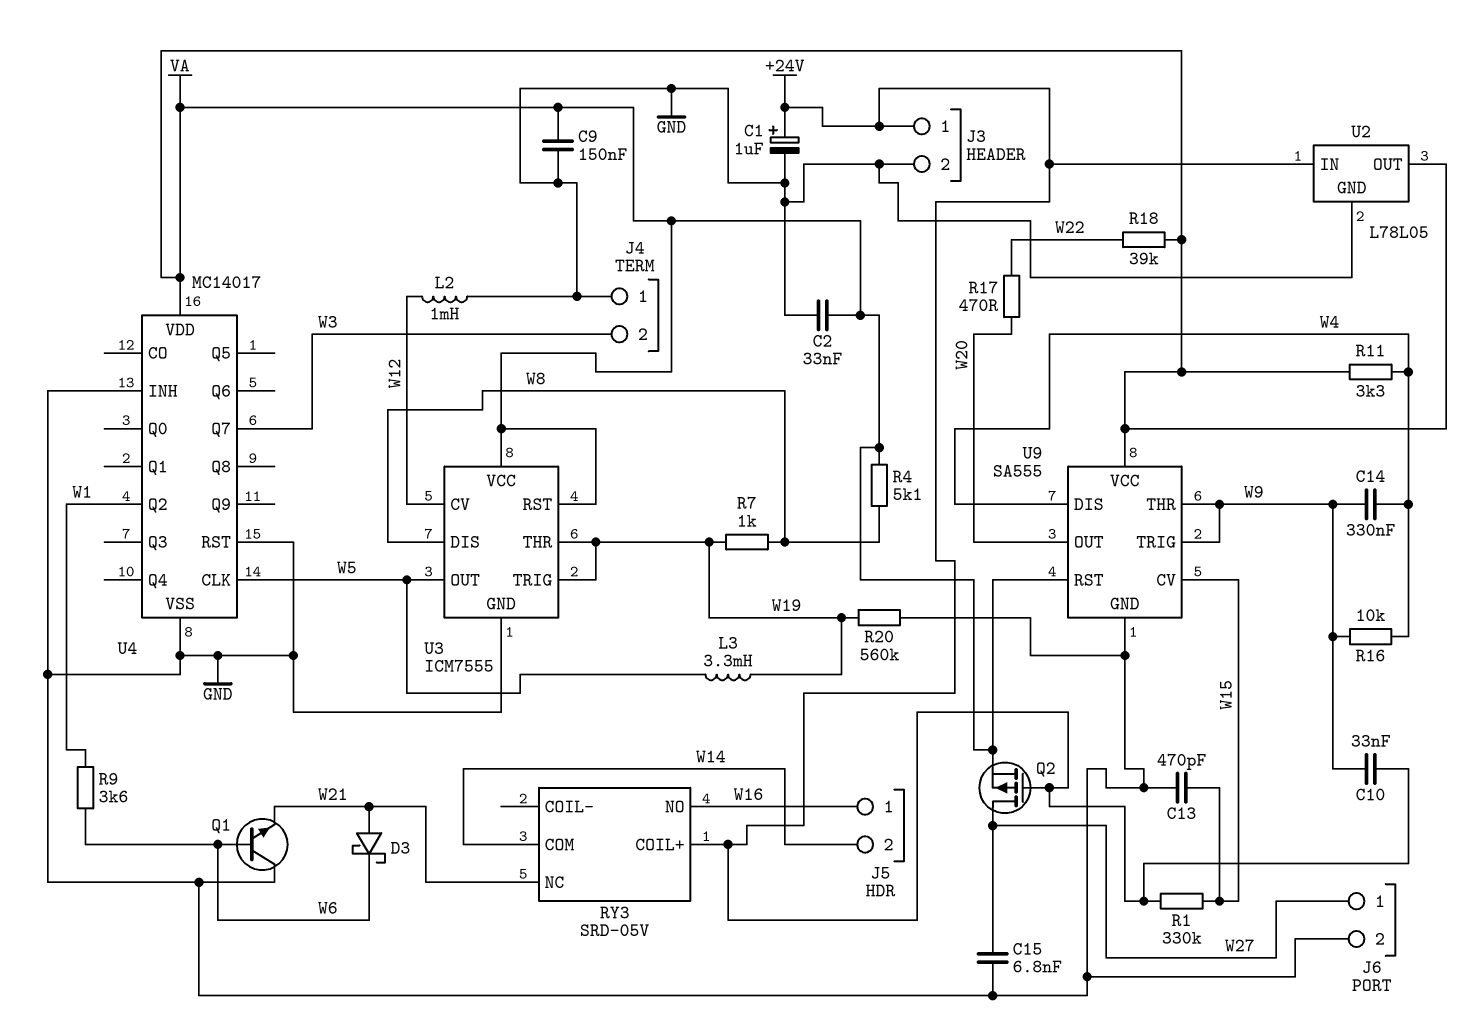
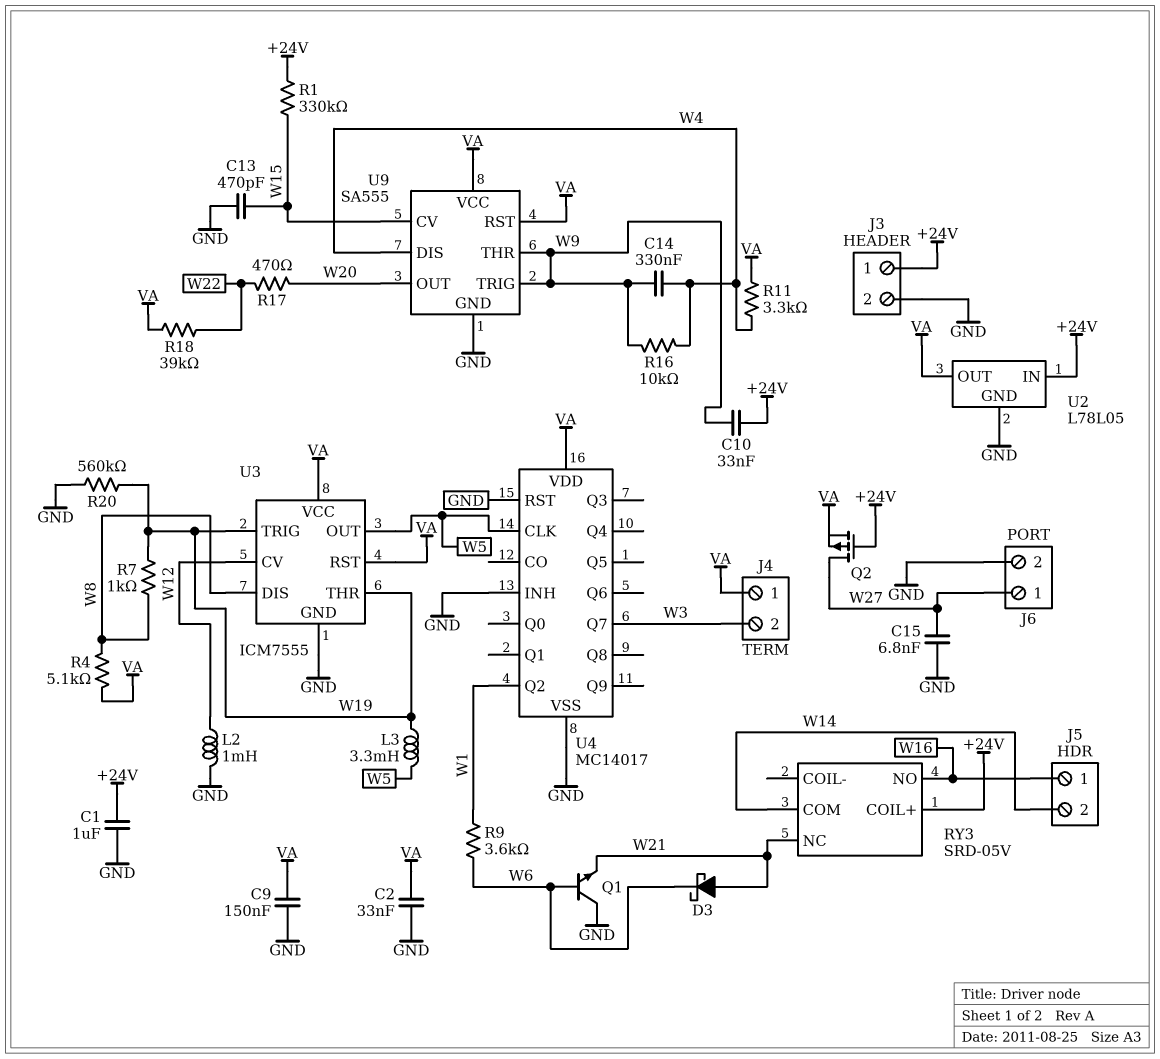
C1: 1uF (plus +24V, minus GND) -> 1uF (+24V, GND)
J4 pin 1: GND -> VA

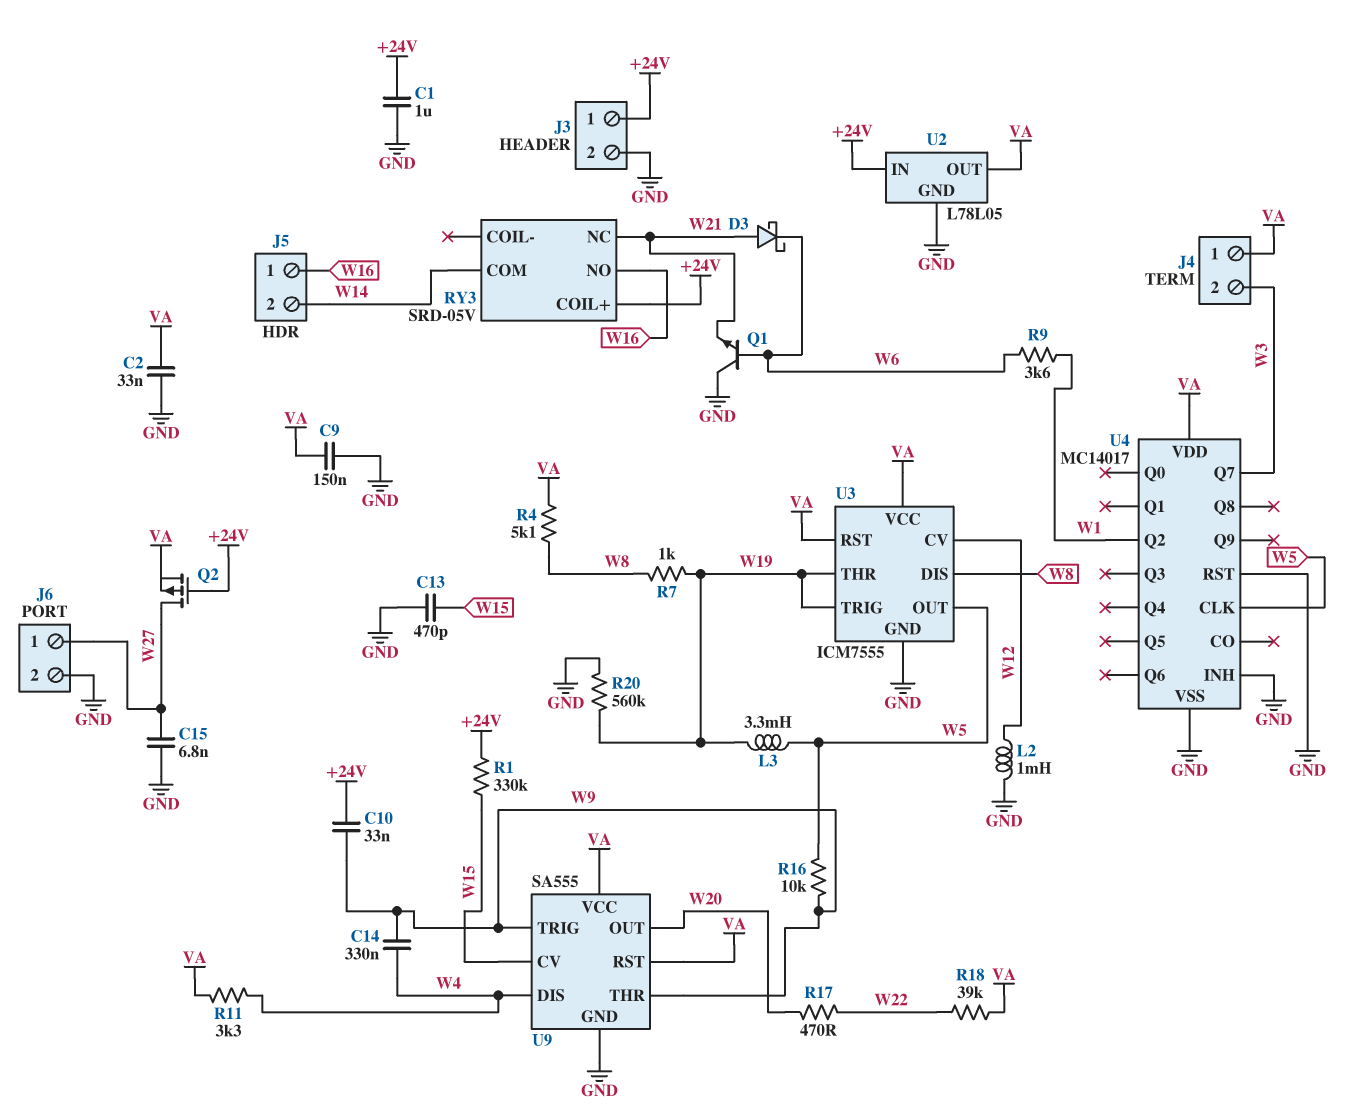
R16: 10k (W4, W9) -> 10k (W5, W9)

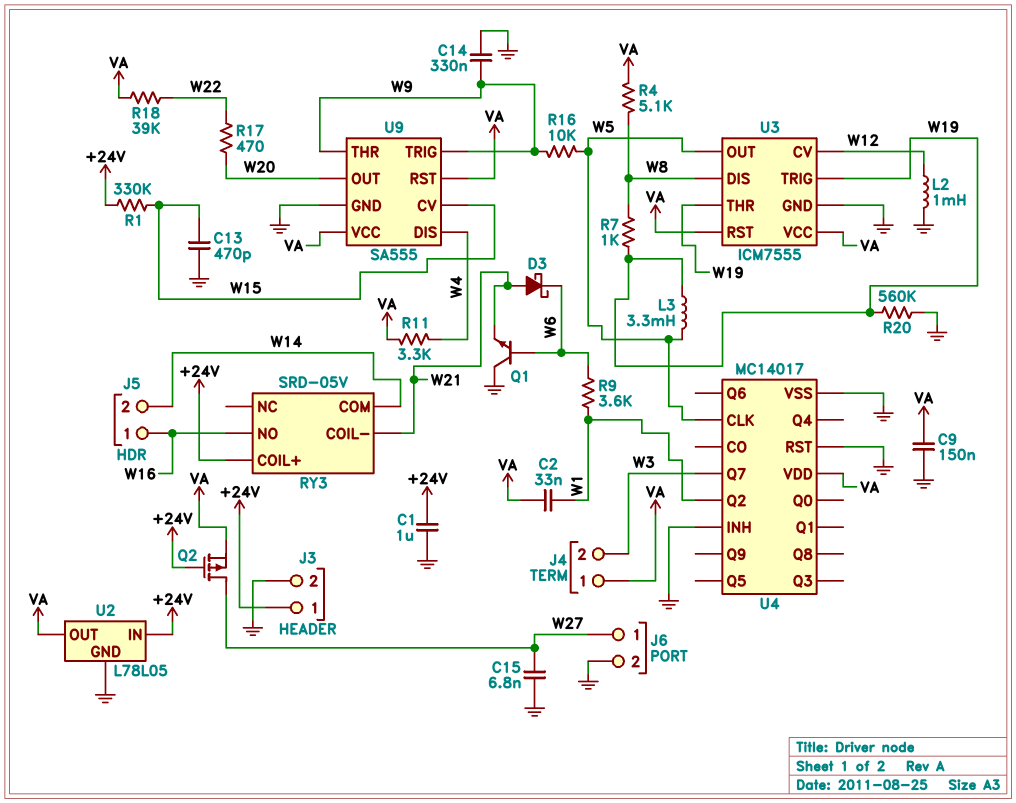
C2: 33nF (GND, VA) -> 33nF (VA, W1)
C10: 33nF (+24V, W9) -> none
C14: 330nF (W4, W9) -> 330nF (GND, W9)
RY3 pin COIL-: none -> W21
RY3 pin NC: W21 -> none

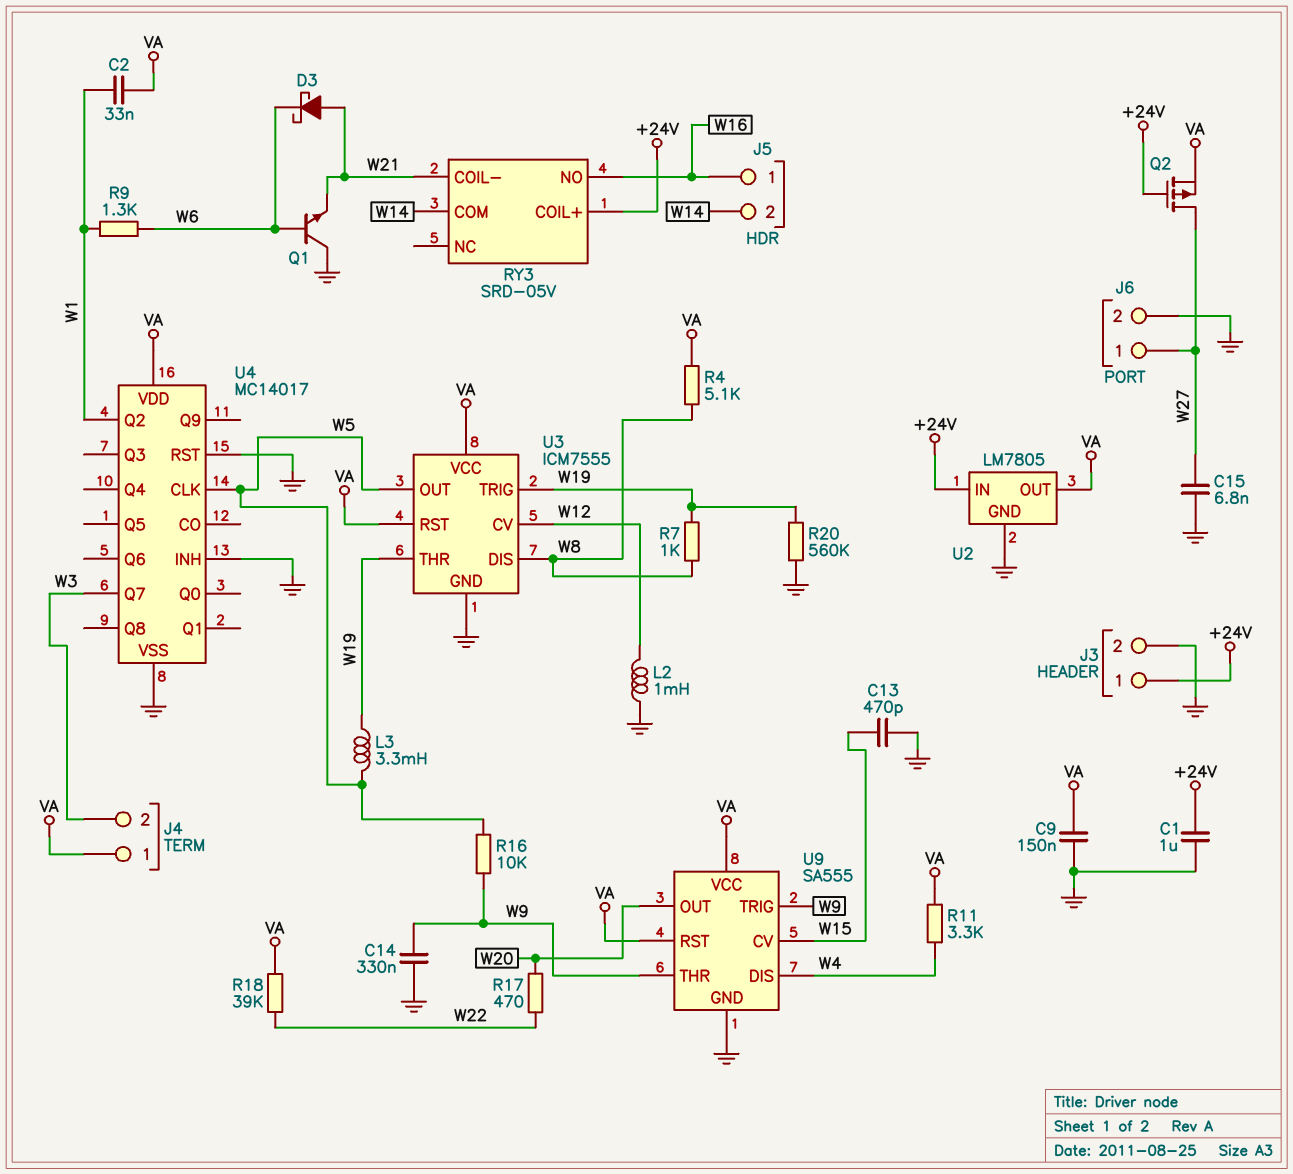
R1: 330k (+24V, W15) -> none
R9: 3.6k (W1, W6) -> 1.3k (W1, W6)
U2: L78L05 -> LM7805

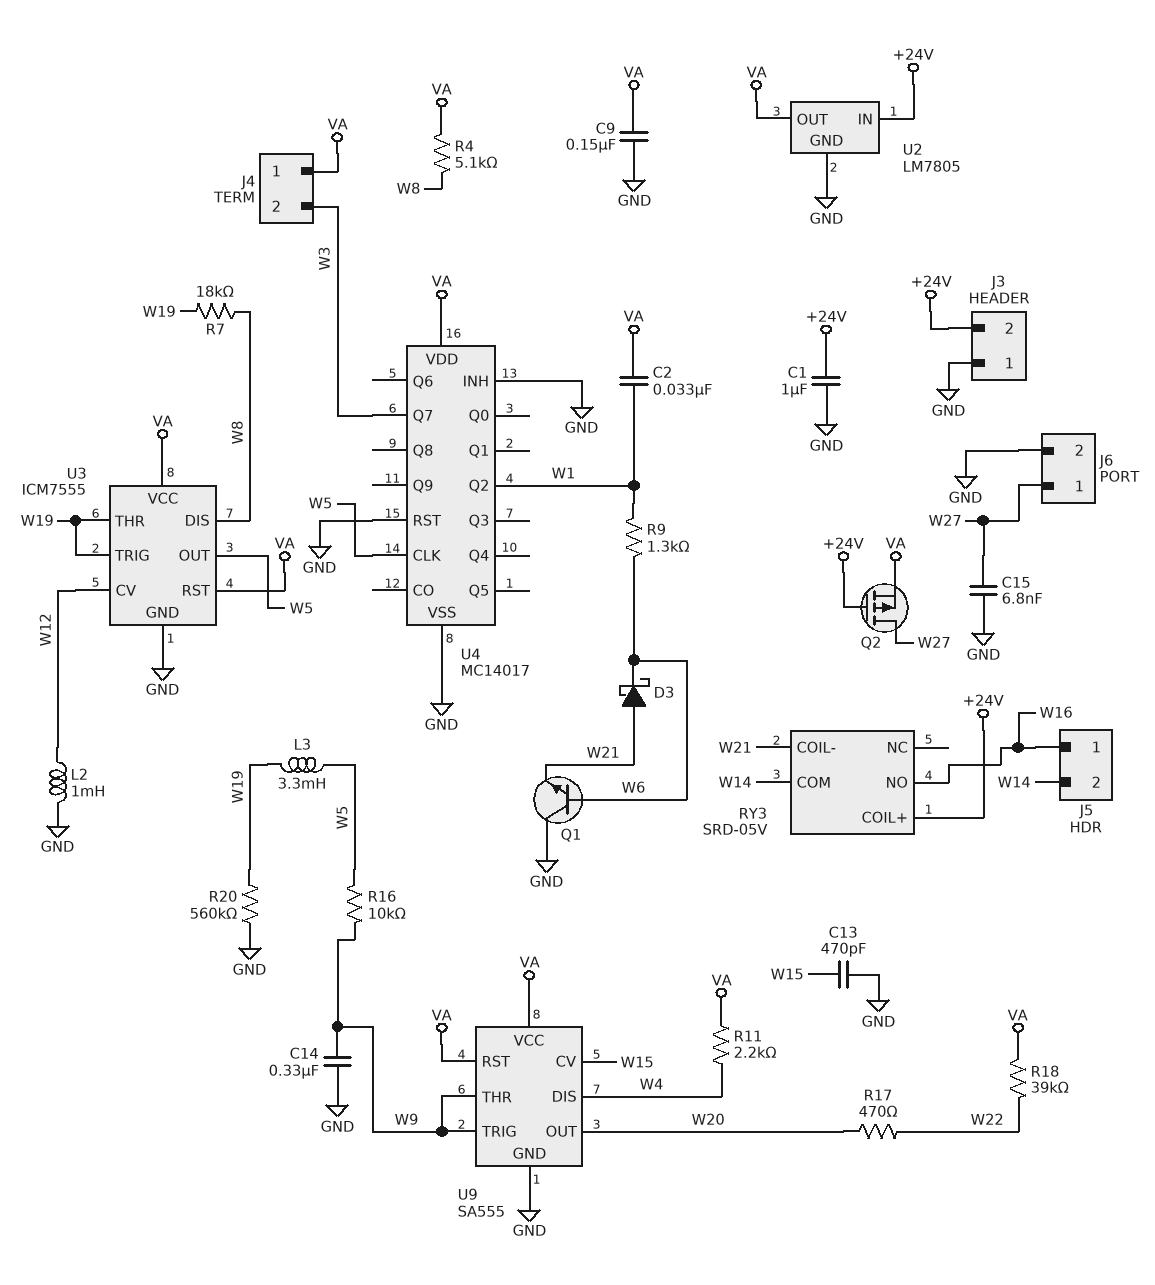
J3 pin 1: +24V -> GND
J3 pin 2: GND -> +24V
R7: 1k (W8, W19) -> 18k (W8, W19)
R11: 3.3k (VA, W4) -> 2.2k (VA, W4)

